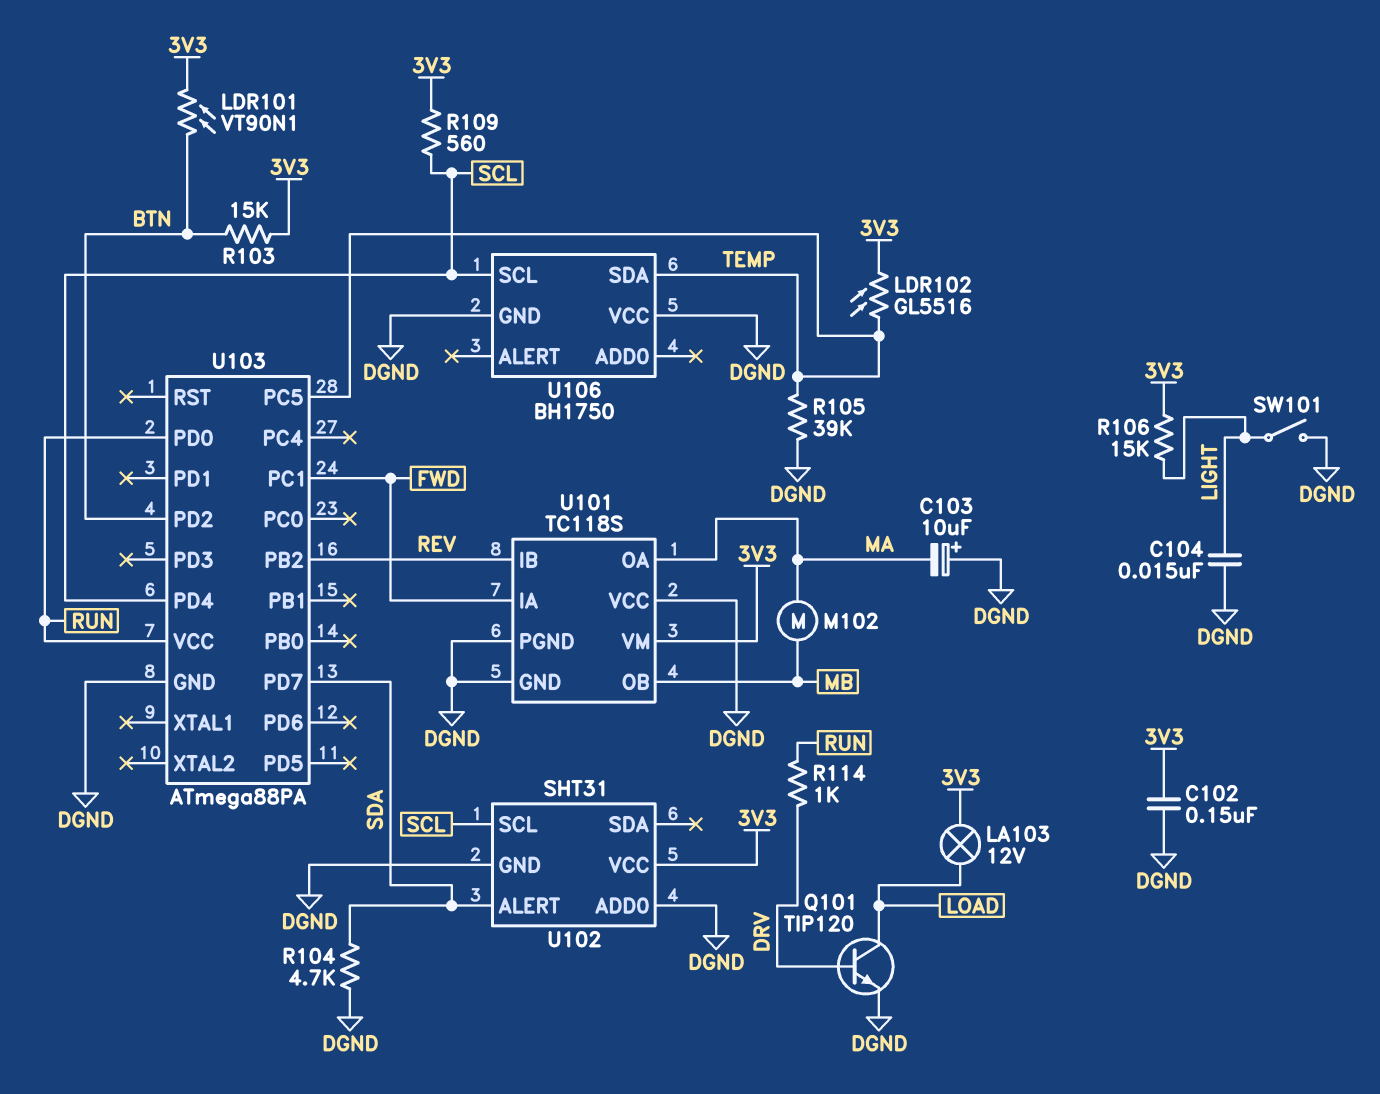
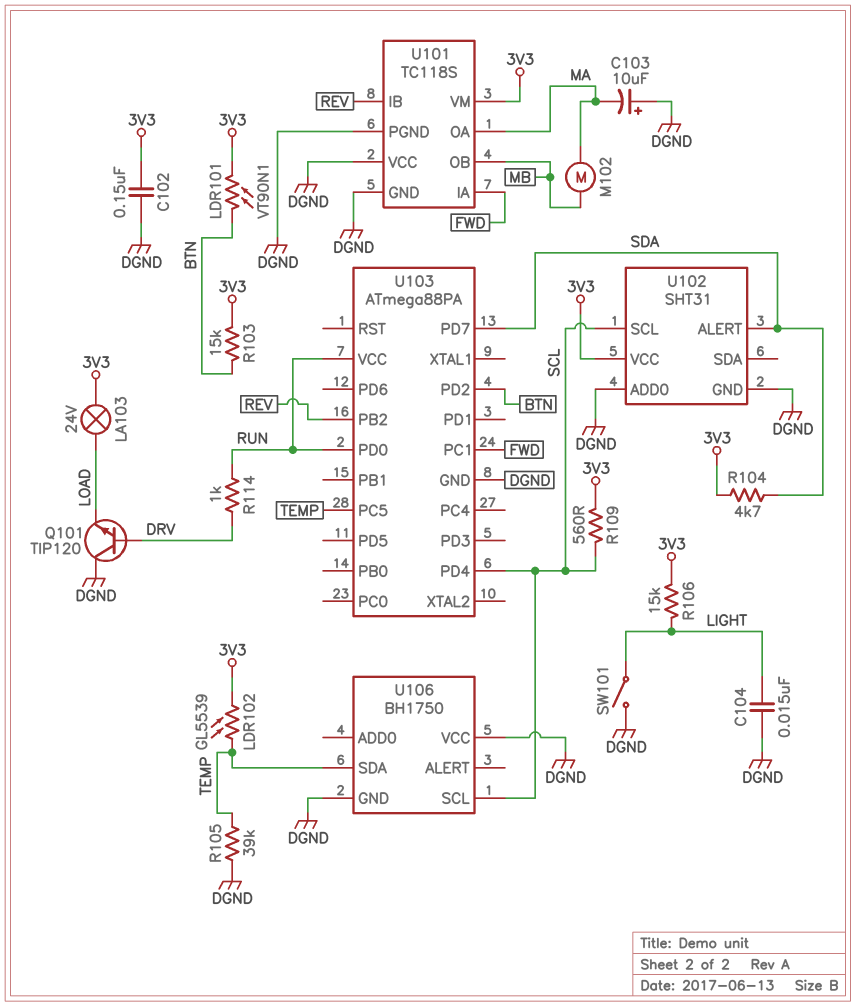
LA103: lamp 12V (3V3, LOAD) -> lamp 24V (3V3, LOAD)
LDR102: GL5516 (3V3, TEMP) -> GL5539 (3V3, TEMP)
Q101: NPN TIP120 (B DRV, C LOAD, E DGND) -> NPN TIP120 (B DRV, C DGND, E LOAD)
R104: 4.7k (DGND, SDA) -> 4.7k (3V3, SDA)

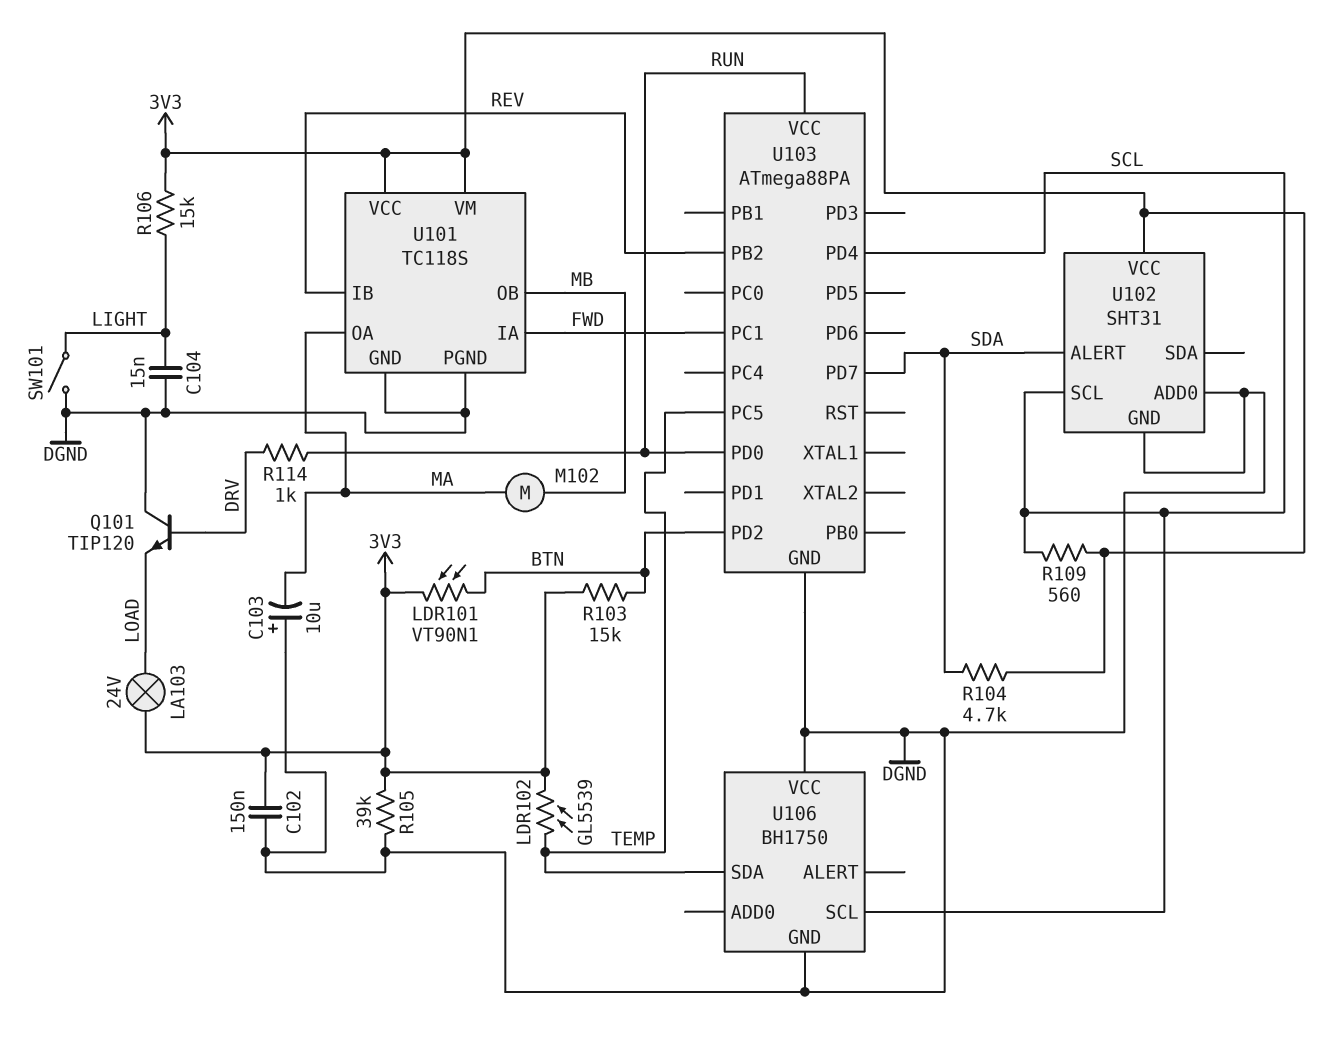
R105: 39k (DGND, TEMP) -> 39k (3V3, DGND)
U101 pin VCC: DGND -> 3V3

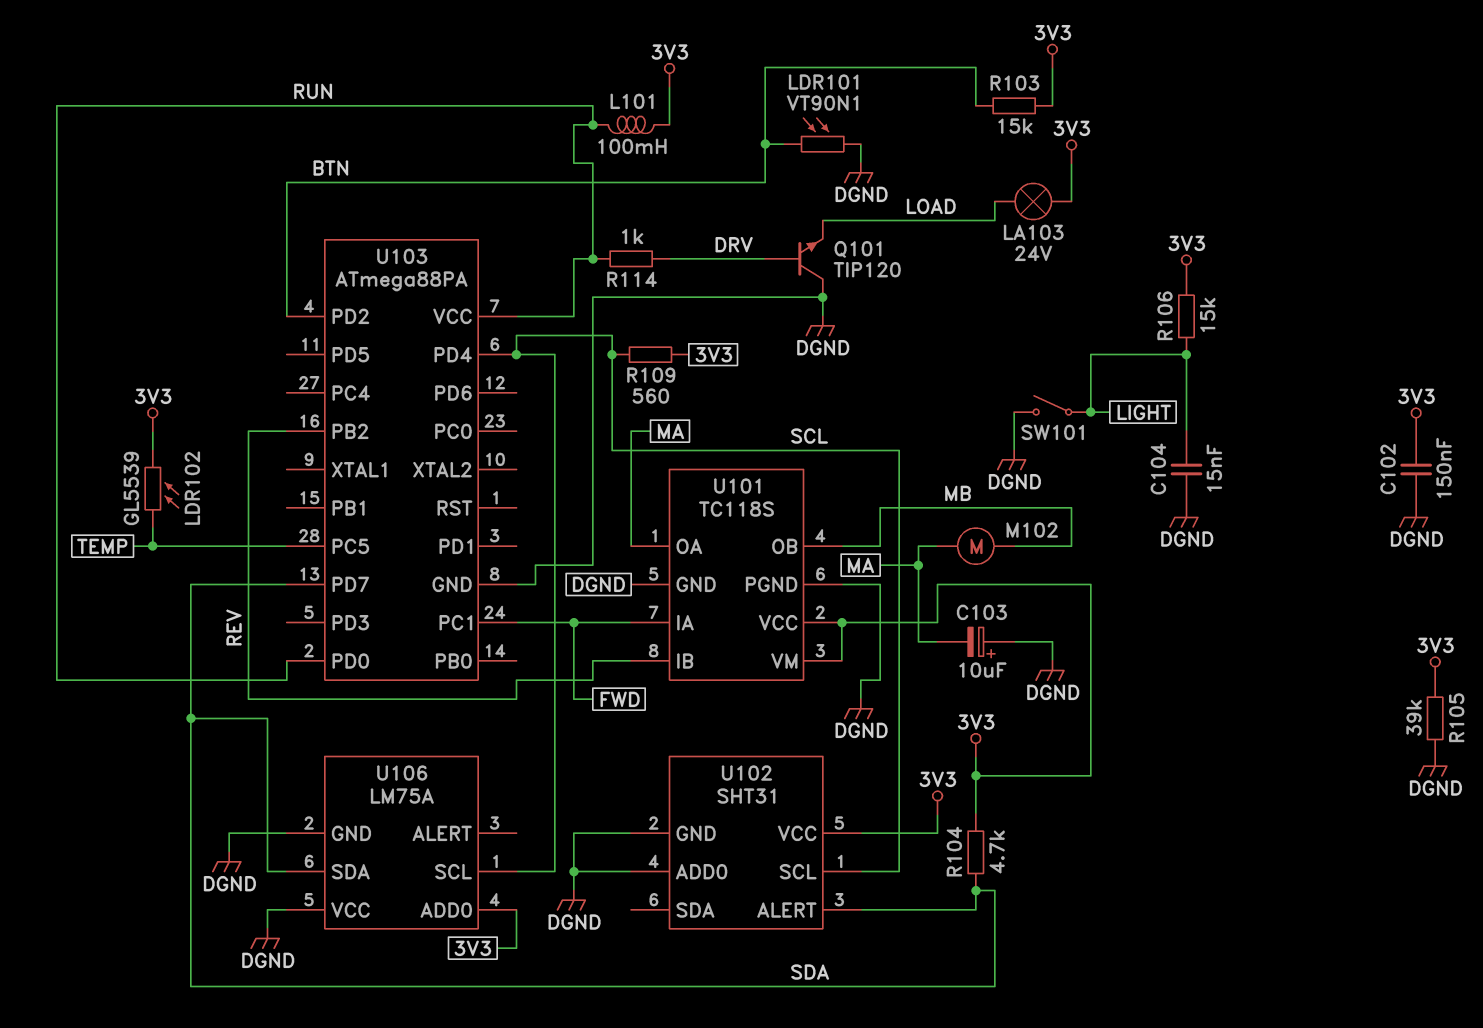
L101: none -> 100mH (3V3, RUN)
LDR101: VT90N1 (3V3, BTN) -> VT90N1 (BTN, DGND)
U106: BH1750 -> LM75A
U106 pin ADD0: none -> 3V3
U106 pin SDA: TEMP -> SDA

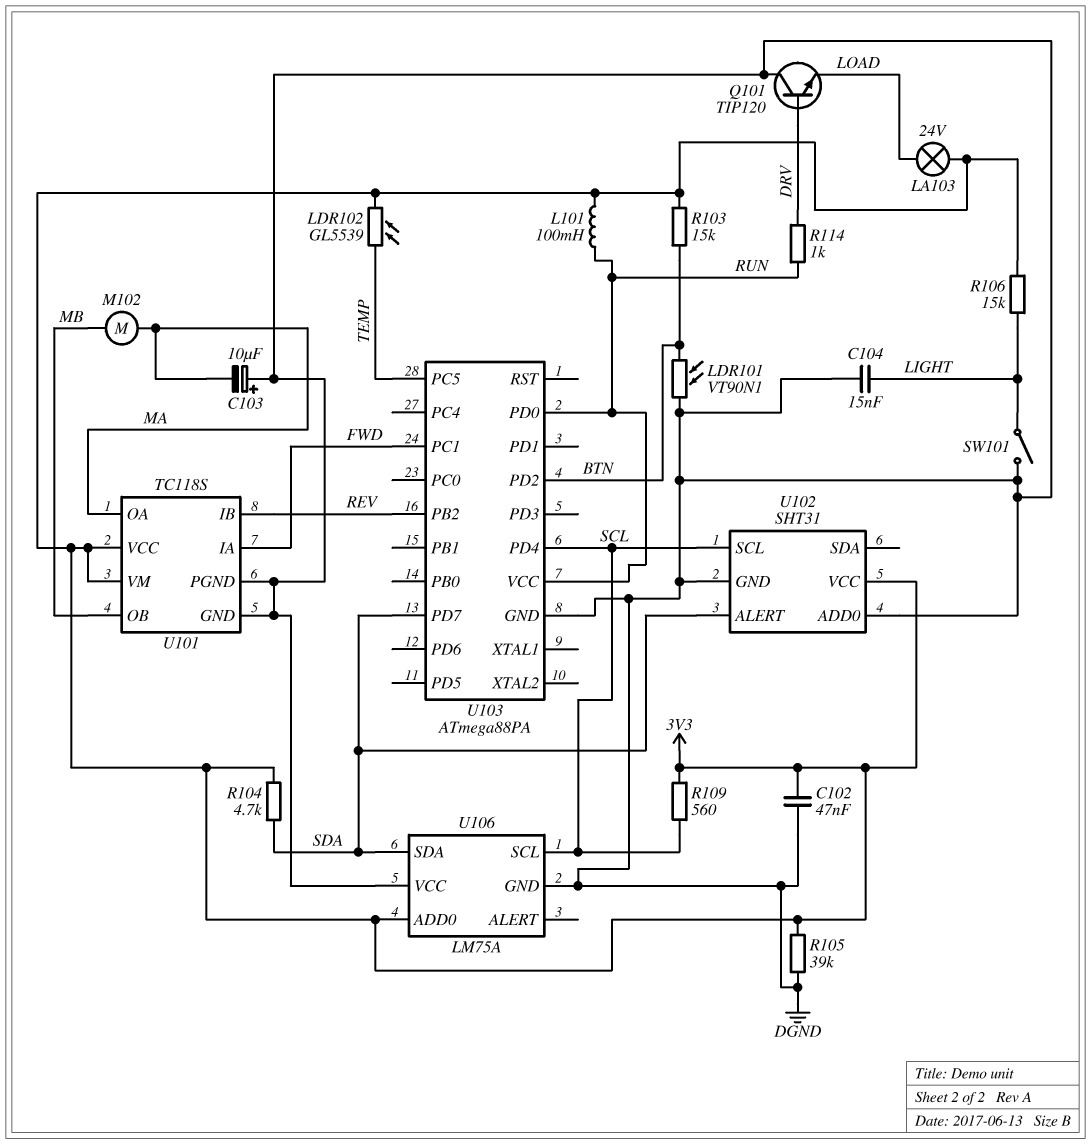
C102: 150nF (3V3, DGND) -> 47nF (3V3, DGND)

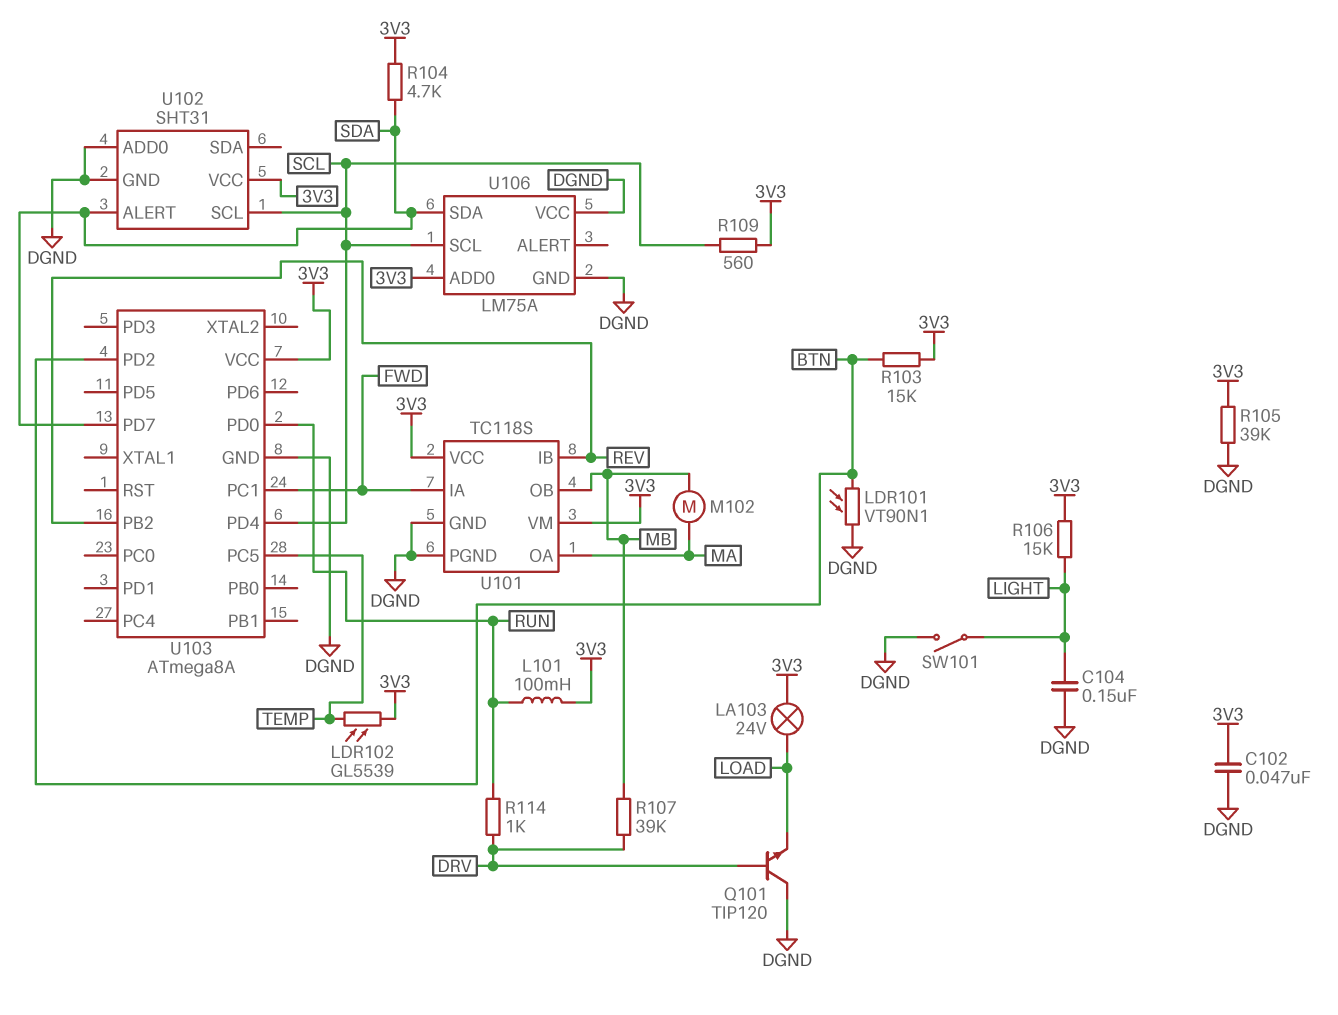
C103: 10uF (plus DGND, minus MA) -> none
C104: 15nF (DGND, LIGHT) -> 150nF (DGND, LIGHT)
R107: none -> 39k (DRV, MB)
U103: ATmega88PA -> ATmega8A
U103 pin VCC: RUN -> 3V3

